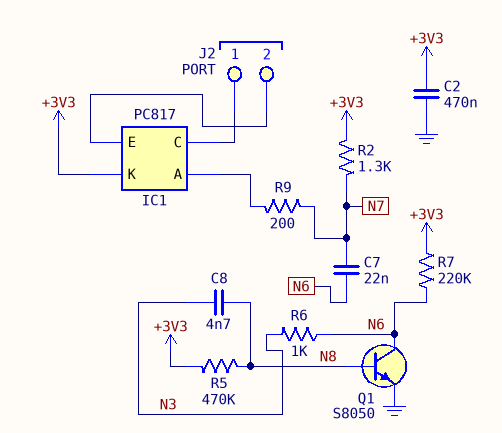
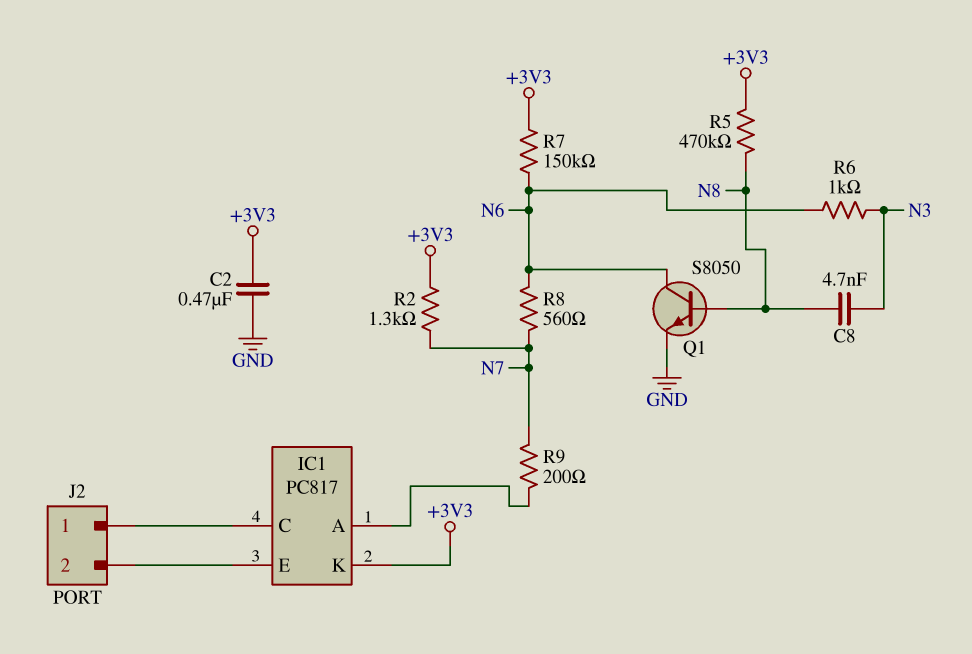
C7: 22nF (N6, N7) -> none
R7: 220k (+3V3, N6) -> 150k (+3V3, N6)
R8: none -> 560 (N6, N7)

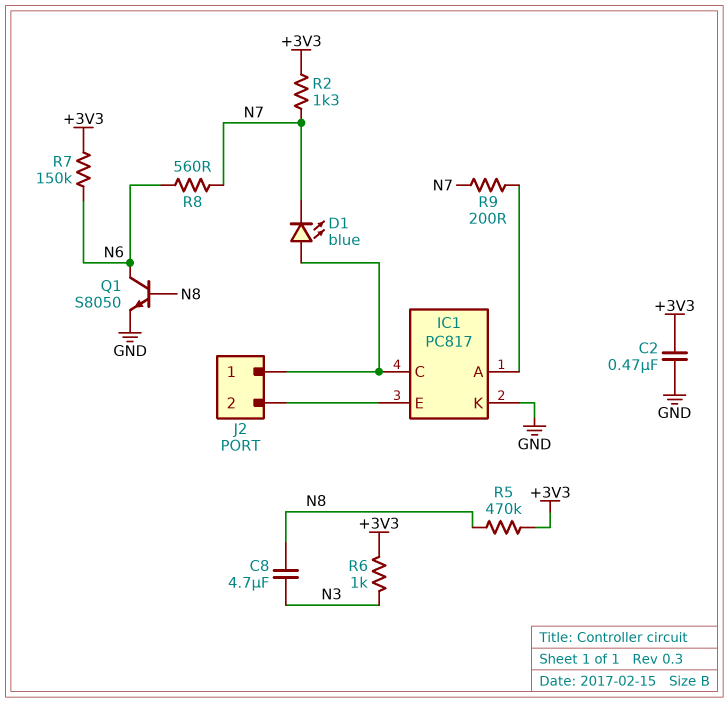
C8: 4.7nF (N3, N8) -> 4.7uF (N3, N8)
D1: none -> LED blue (A IC1/C, K N7)
IC1 pin K: +3V3 -> GND
R6: 1k (N3, N6) -> 1k (+3V3, N3)

